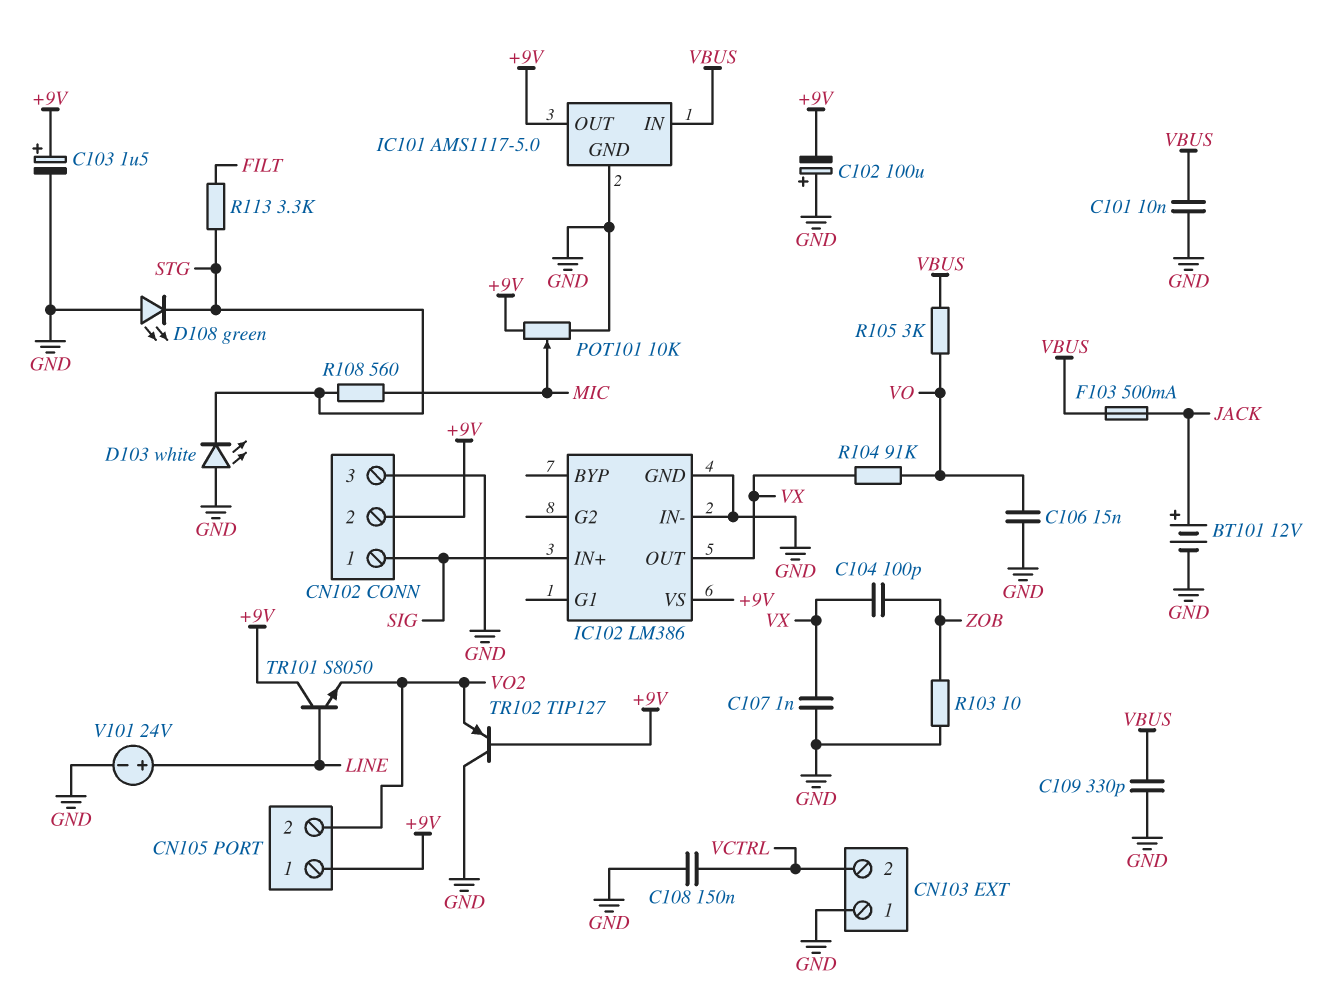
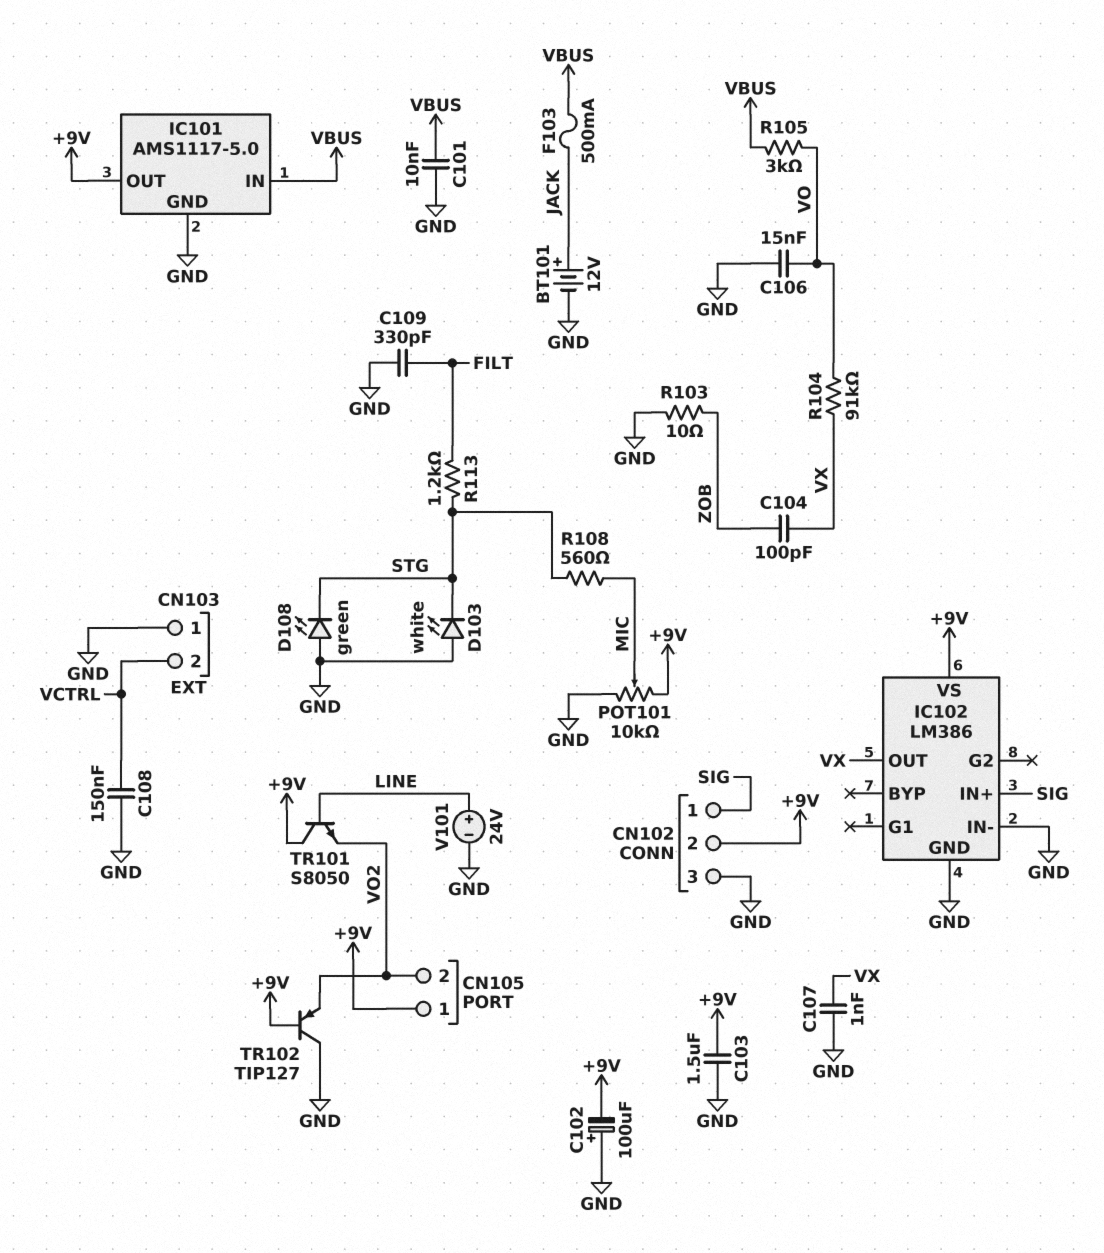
C103: 1.5uF (plus +9V, minus GND) -> 1.5uF (+9V, GND)
C109: 330pF (GND, VBUS) -> 330pF (FILT, GND)
R113: 3.3k (FILT, STG) -> 1.2k (FILT, STG)

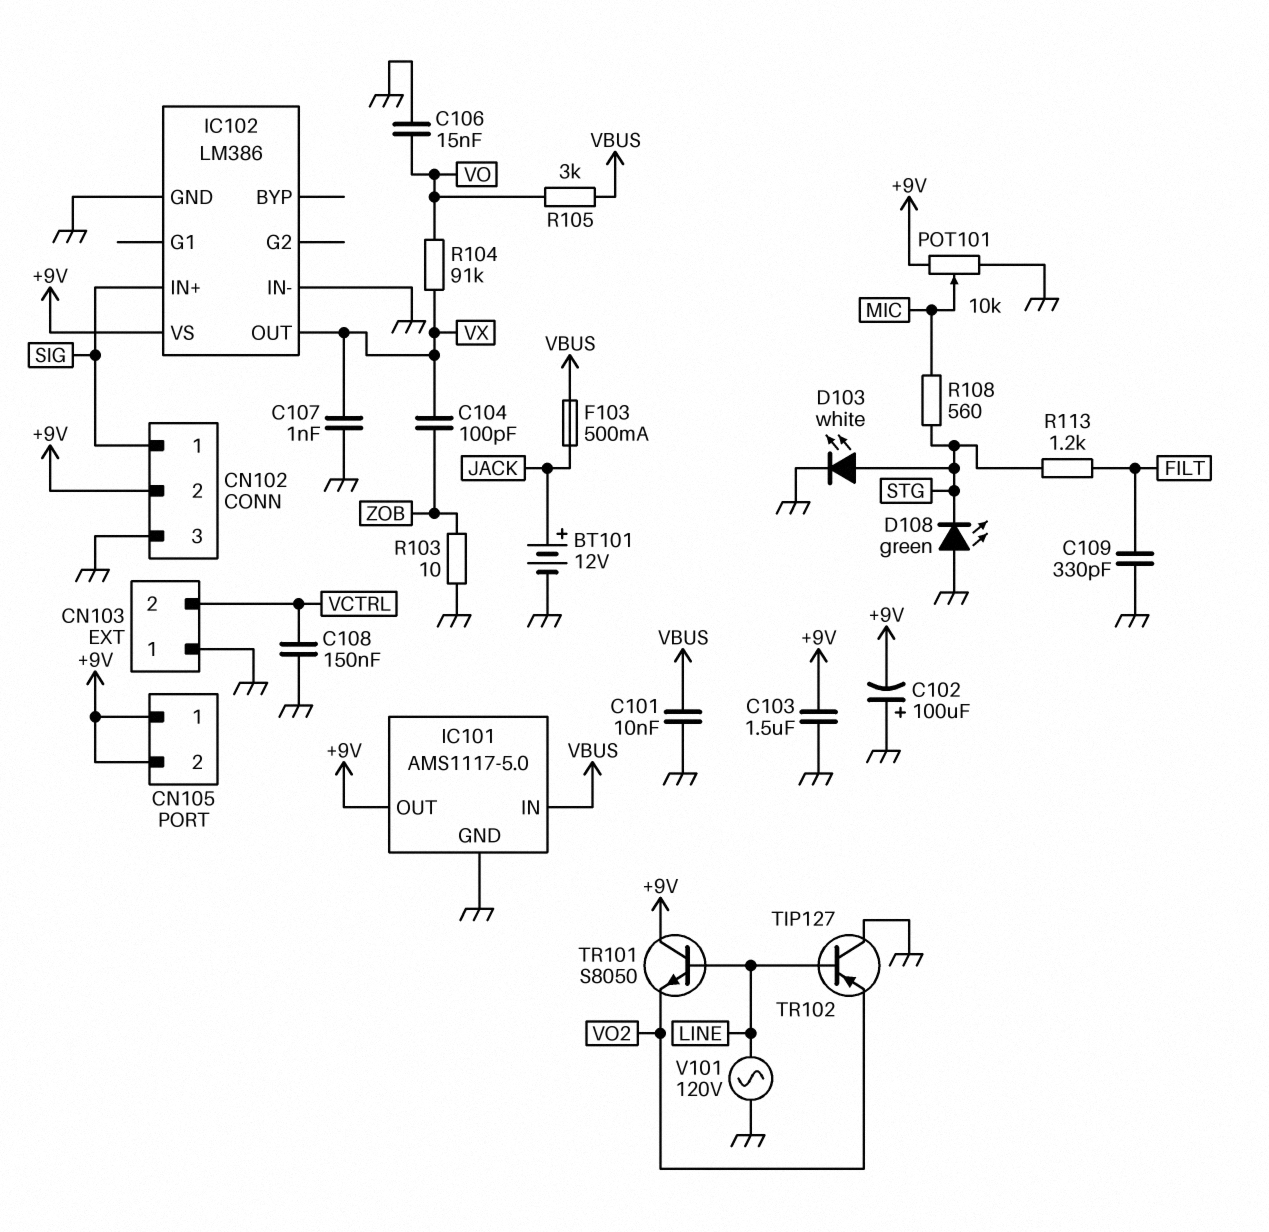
CN105 pin 2: VO2 -> +9V
D103: LED white (A GND, K STG) -> LED white (A STG, K GND)
TR102: PNP TIP127 (B +9V, C GND, E VO2) -> PNP TIP127 (B LINE, C GND, E VO2)
V101: 24V (plus LINE, minus GND) -> AC 120V (GND, LINE)

